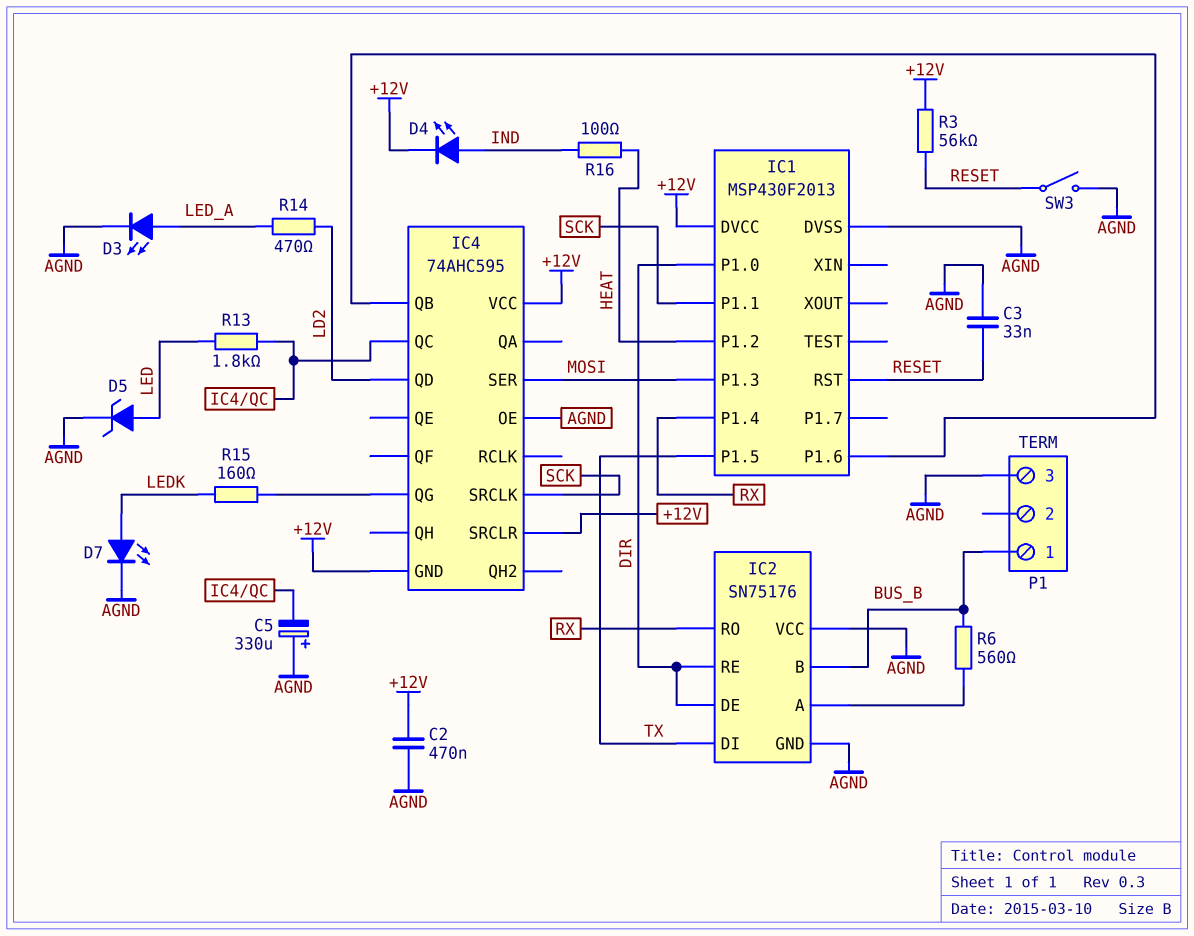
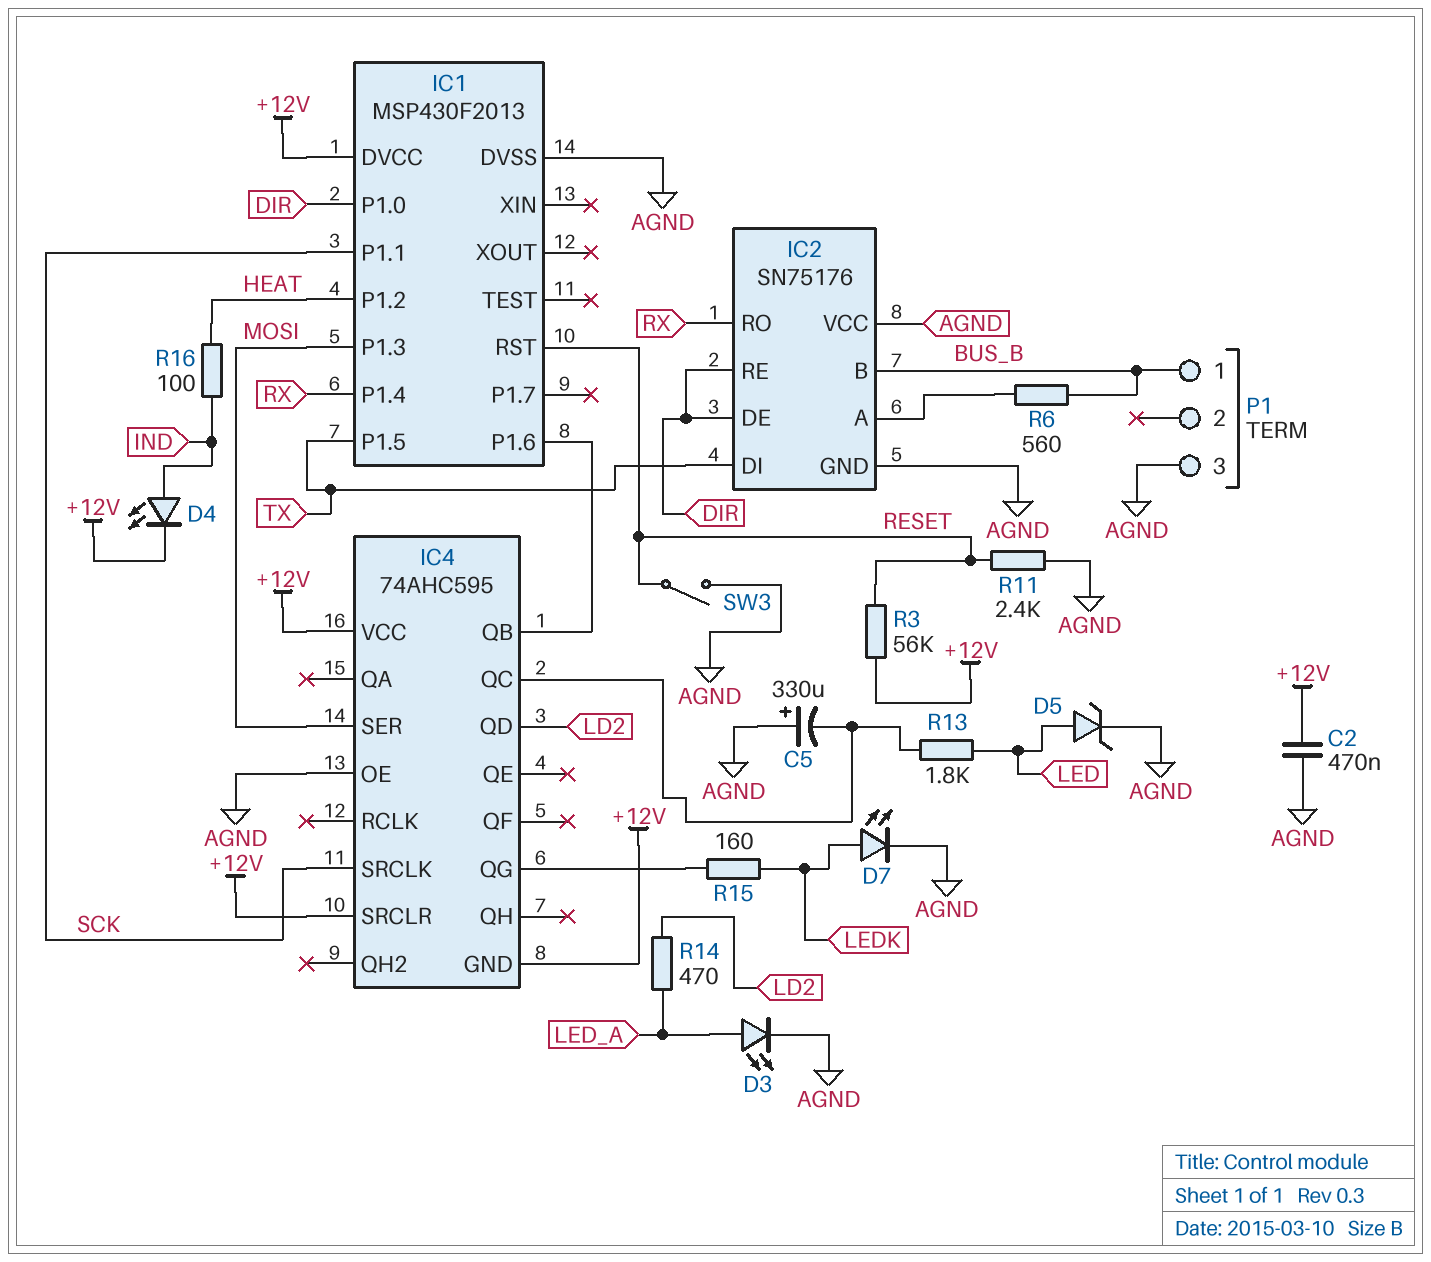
C3: 33nF (AGND, RESET) -> none
R11: none -> 2.4k (AGND, RESET)

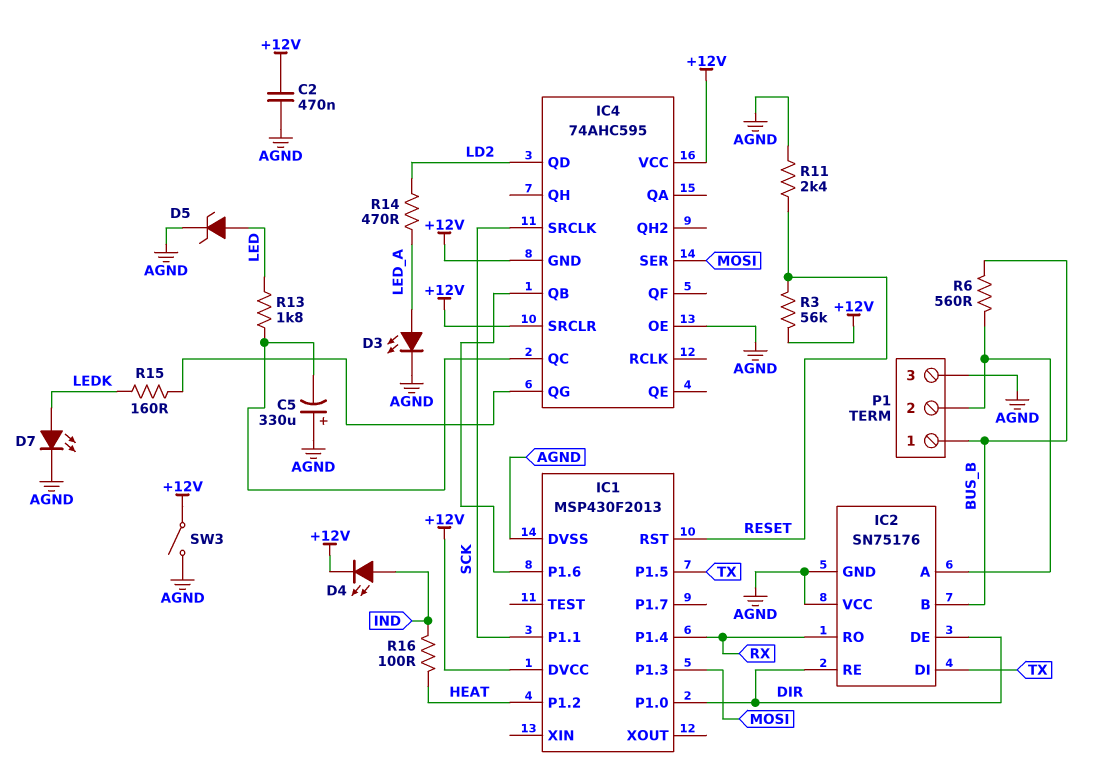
P1 pin 2: none -> IC2/A
SW3: switch (AGND, RESET) -> switch (+12V, AGND)

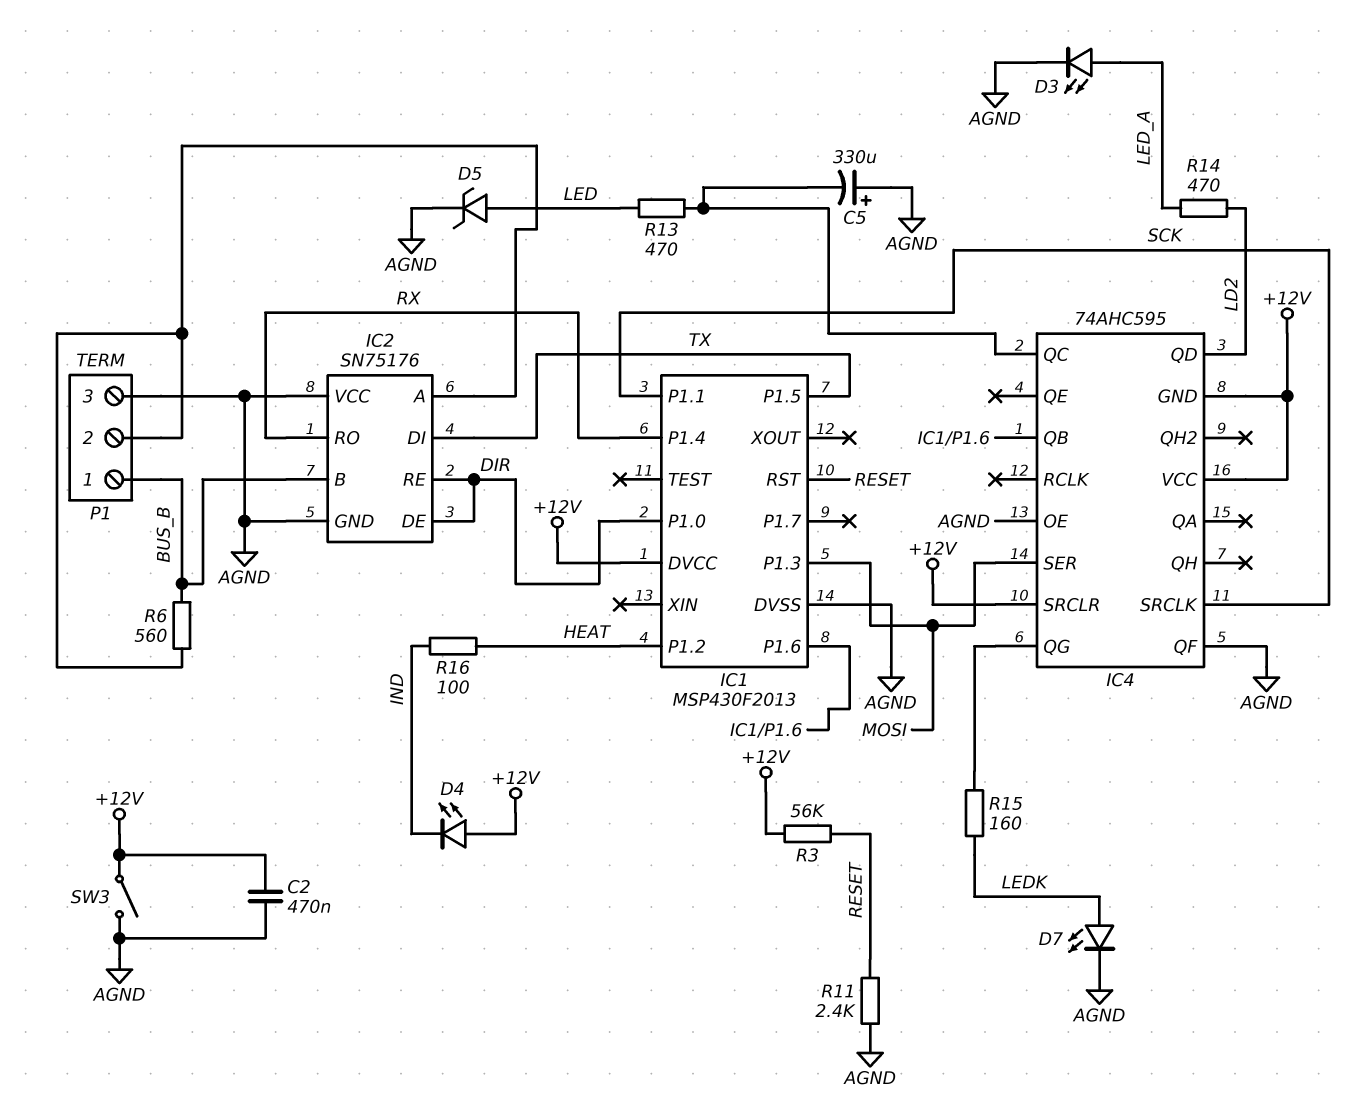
D4: LED (A IND, K +12V) -> LED (A +12V, K IND)
IC4 pin QF: none -> AGND
R13: 1.8k (IC4/QC, LED) -> 470 (IC4/QC, LED)

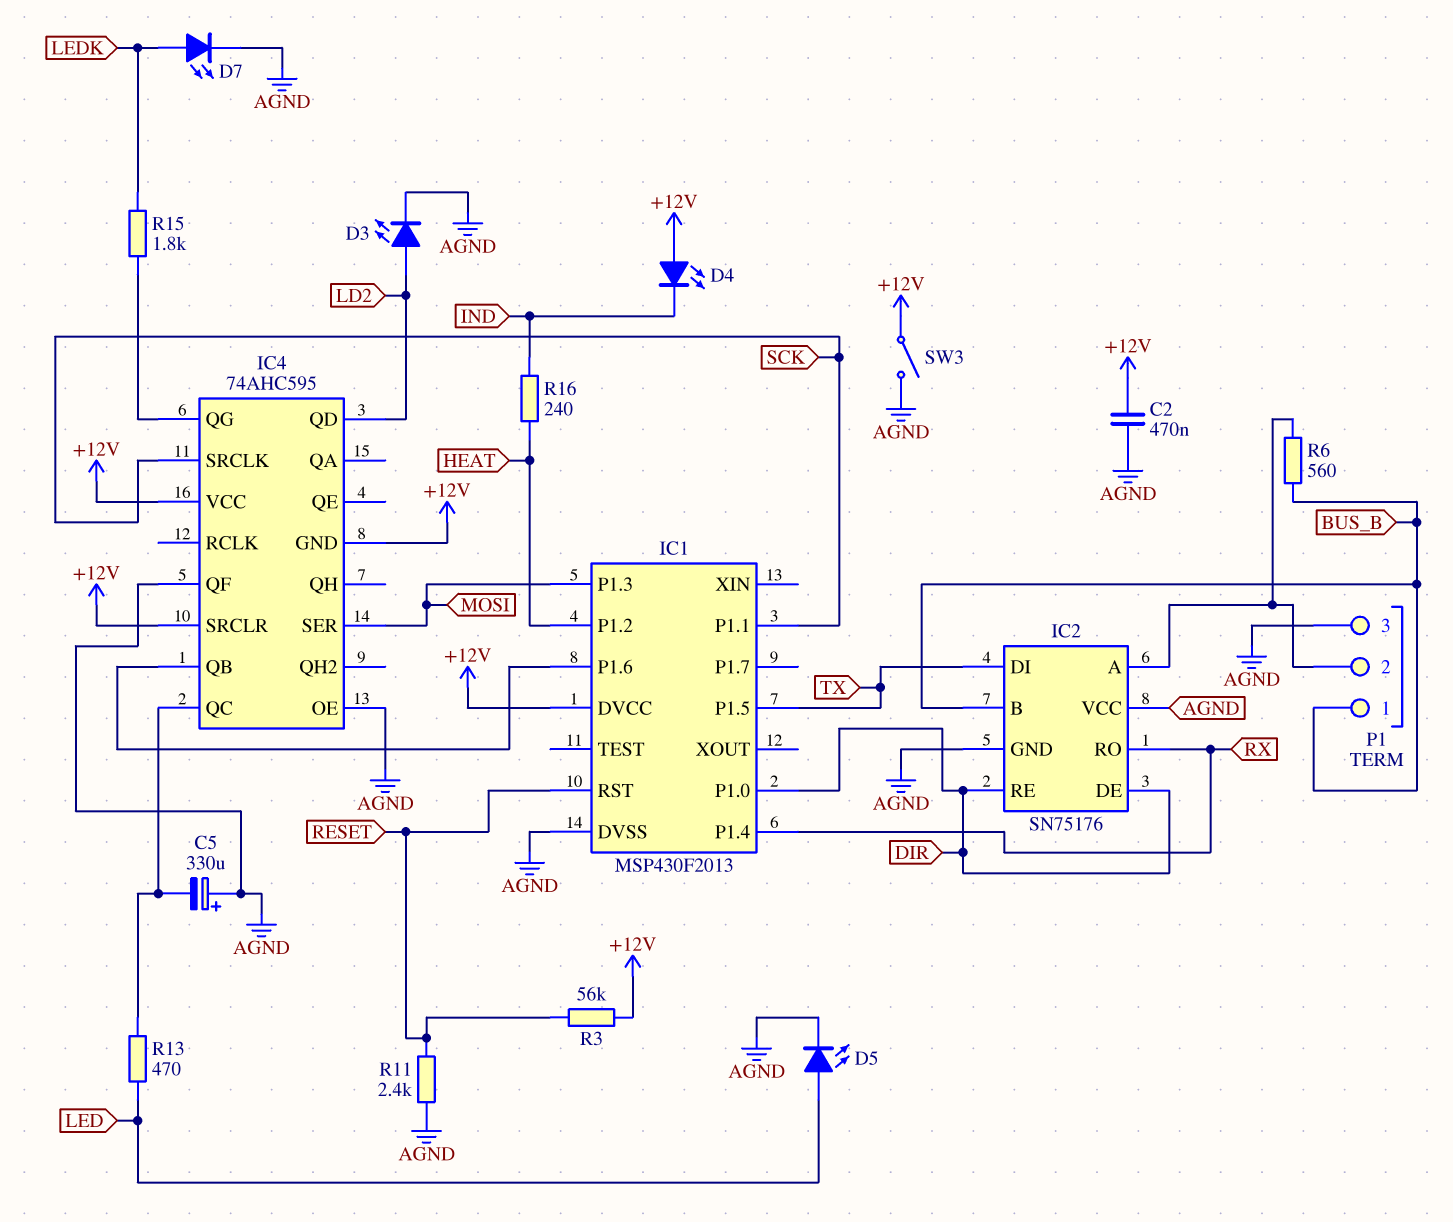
D3: LED (A LED_A, K AGND) -> LED (A LD2, K AGND)
D5: zener (A LED, K AGND) -> LED (A LED, K AGND)
R14: 470 (LD2, LED_A) -> none
R15: 160 (IC4/QG, LEDK) -> 1.8k (IC4/QG, LEDK)
R16: 100 (HEAT, IND) -> 240 (HEAT, IND)

